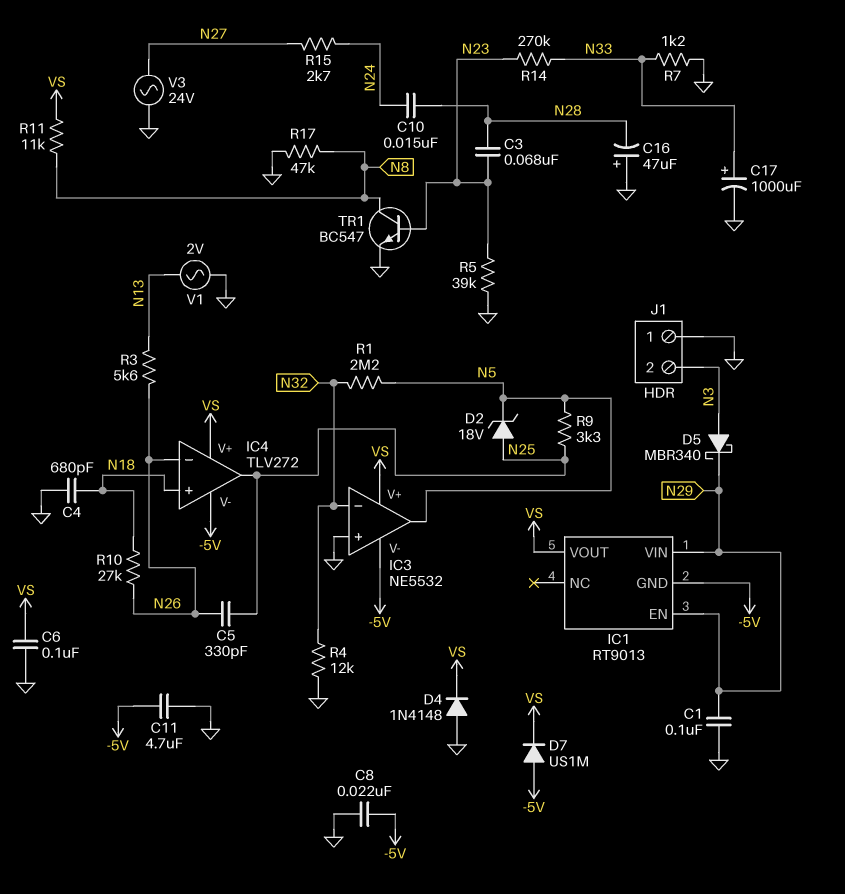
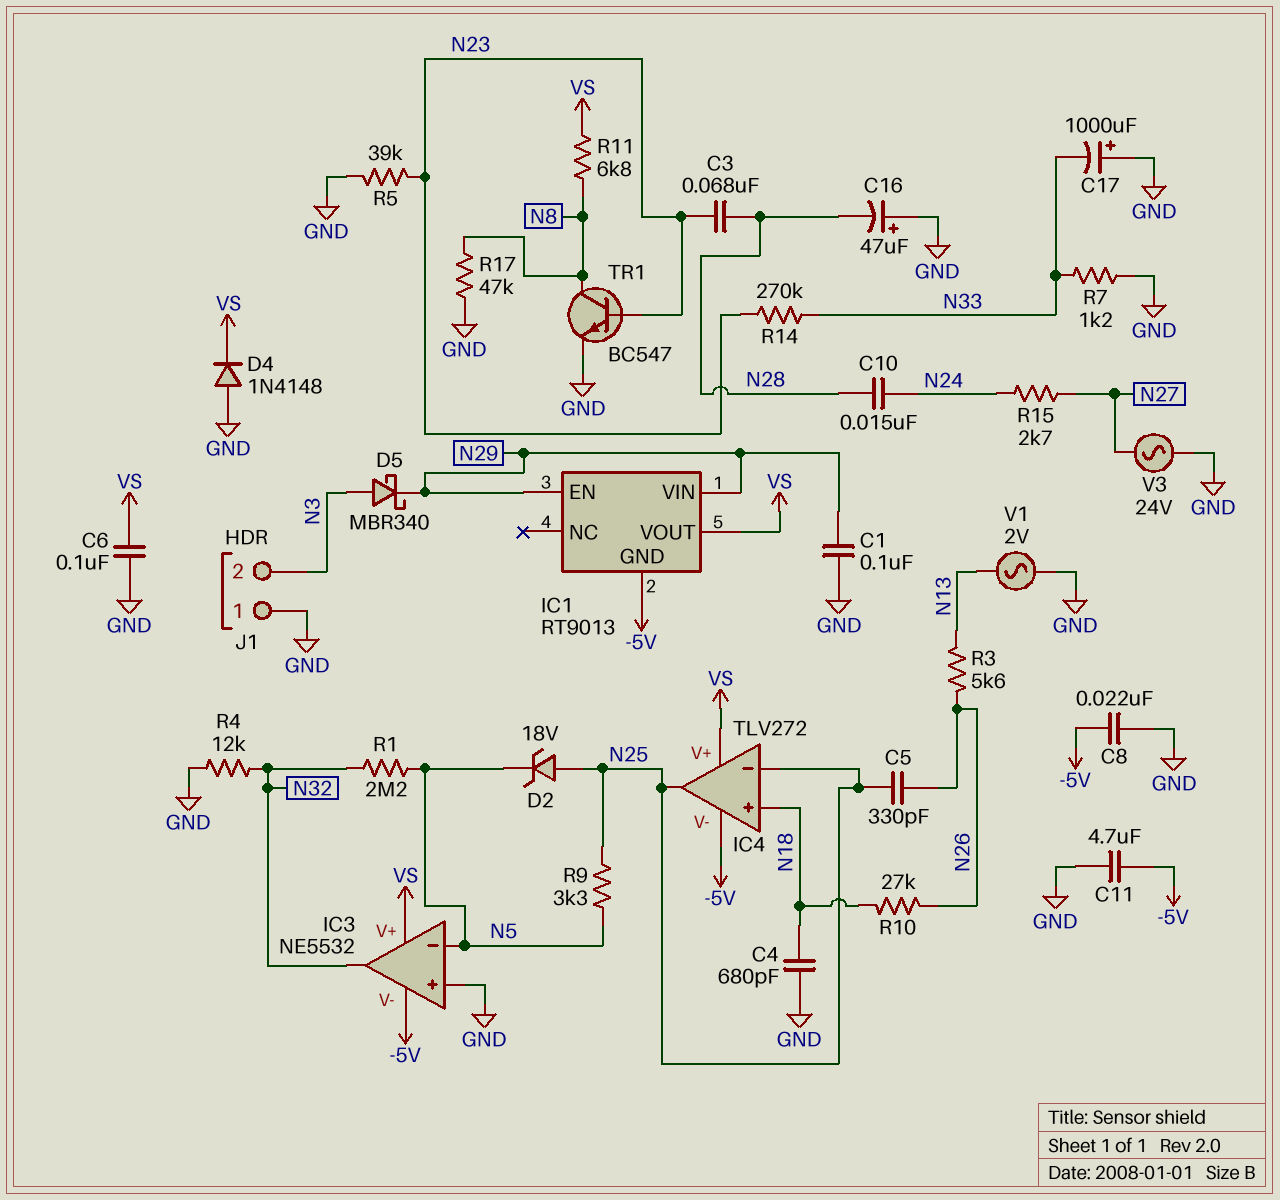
C17: 1000uF (plus N33, minus GND) -> 1000uF (plus GND, minus N33)
D7: diode US1M (A -5V, K VS) -> none
IC3 pin in-: N32 -> N5
IC3 pin out: N5 -> N32
IC4 pin in-: N26 -> N25
R11: 11k (N8, VS) -> 6.8k (N8, VS)

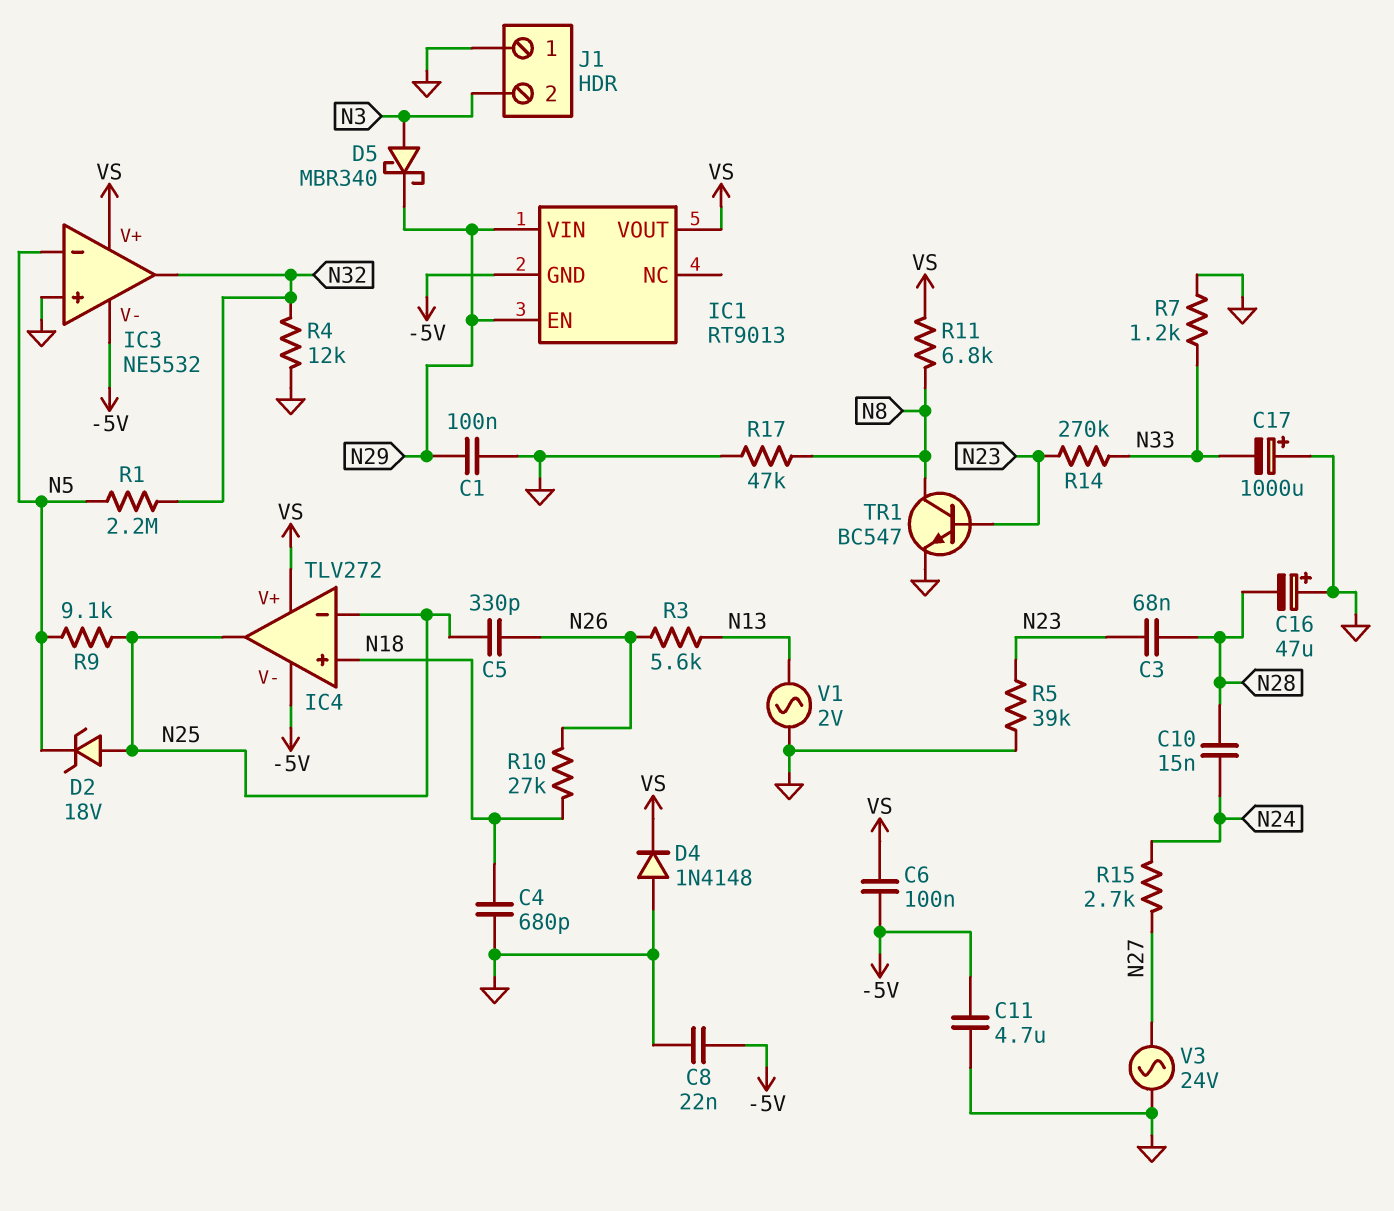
C6: 100nF (GND, VS) -> 100nF (-5V, VS)
R9: 3.3k (N5, N25) -> 9.1k (N5, N25)

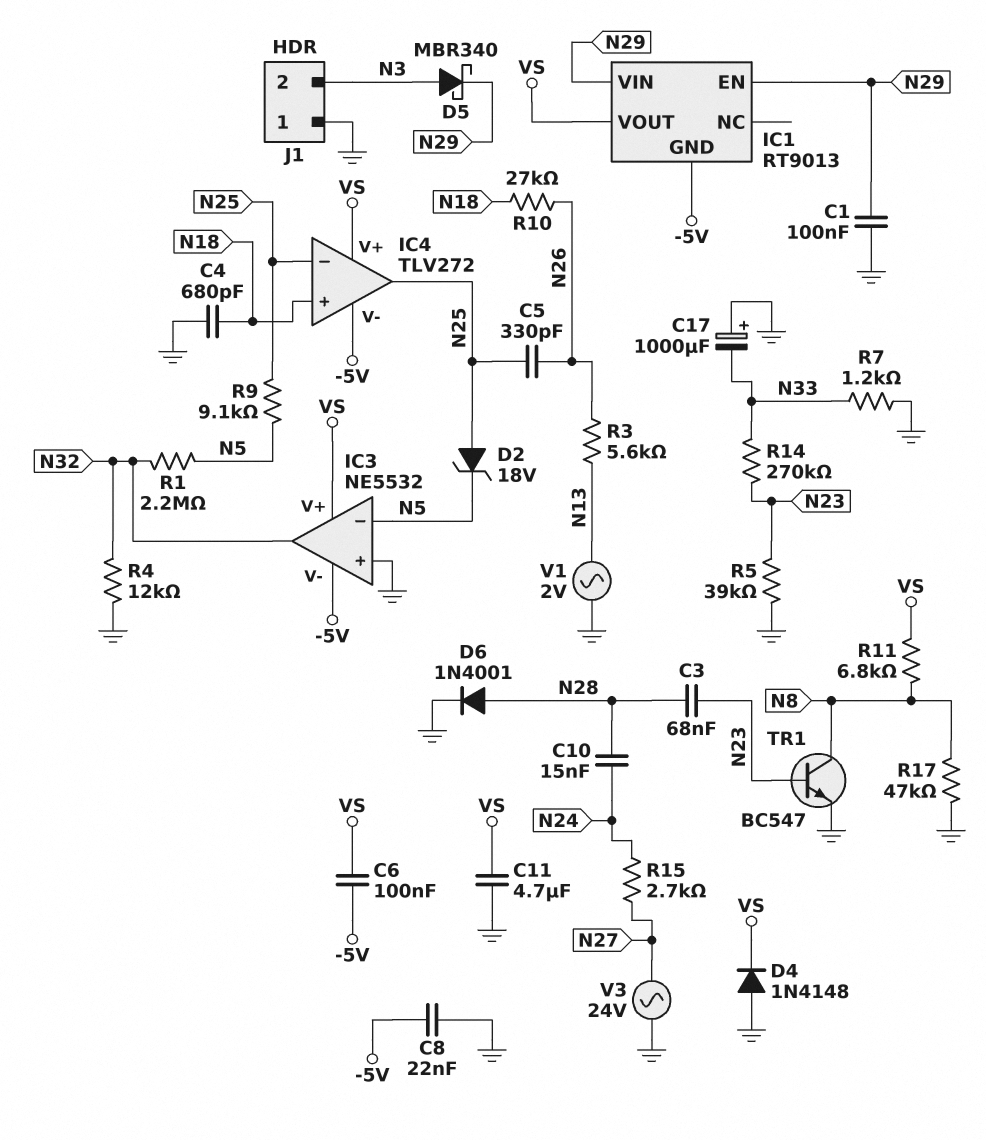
C11: 4.7uF (-5V, GND) -> 4.7uF (GND, VS)
C16: 47uF (plus GND, minus N28) -> none
D6: none -> diode 1N4001 (A N28, K GND)

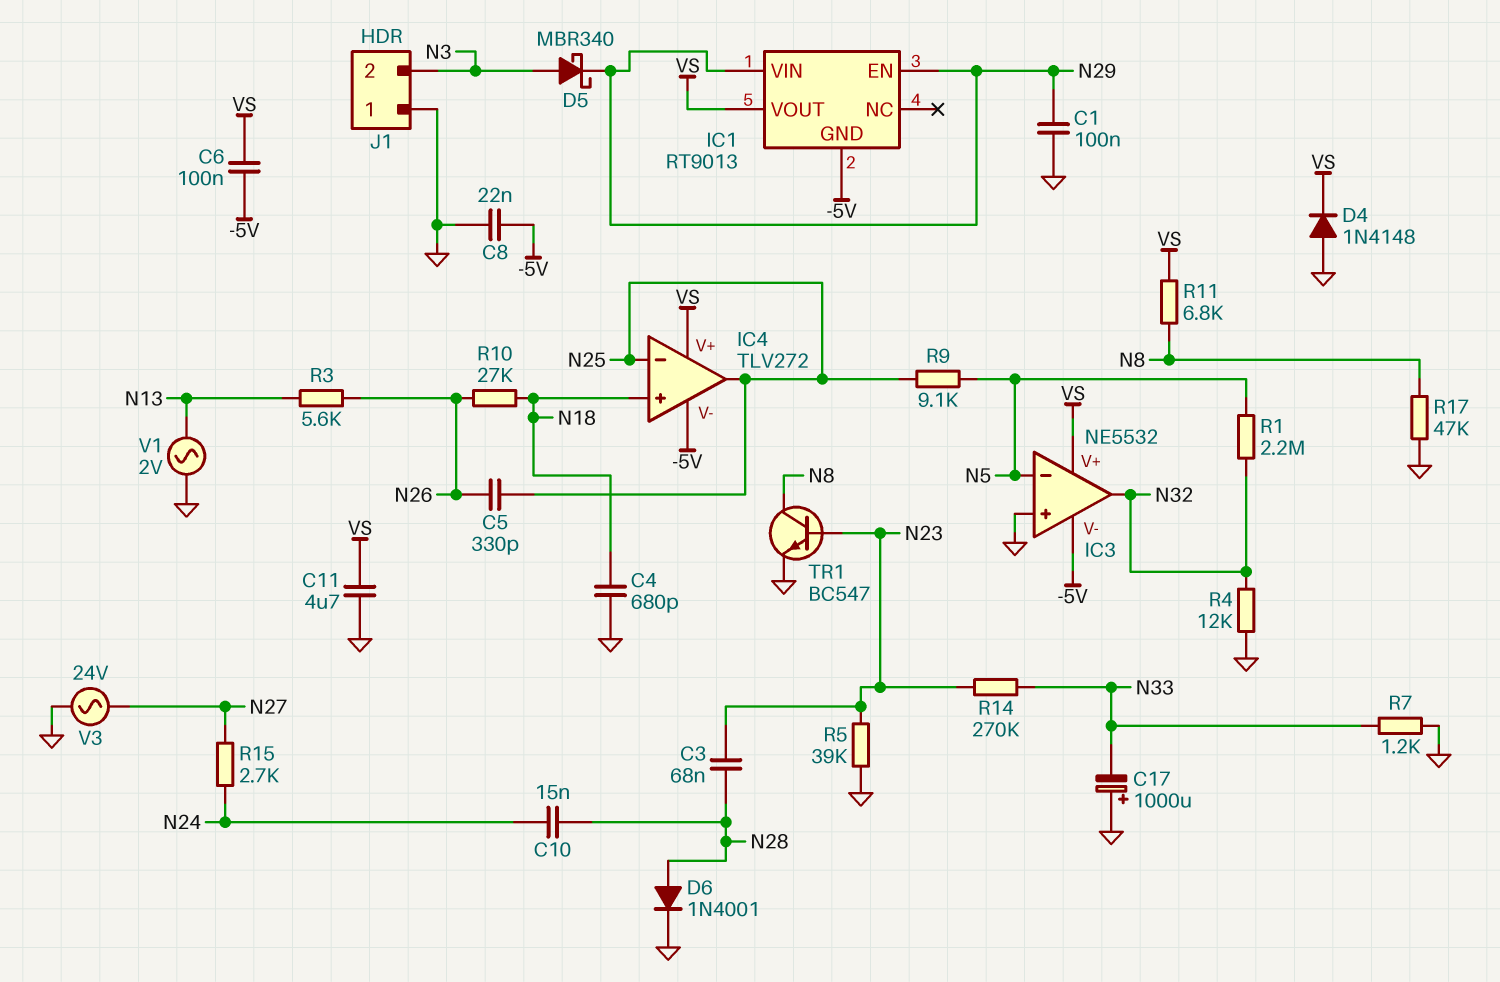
D2: zener 18V (A N25, K N5) -> none

